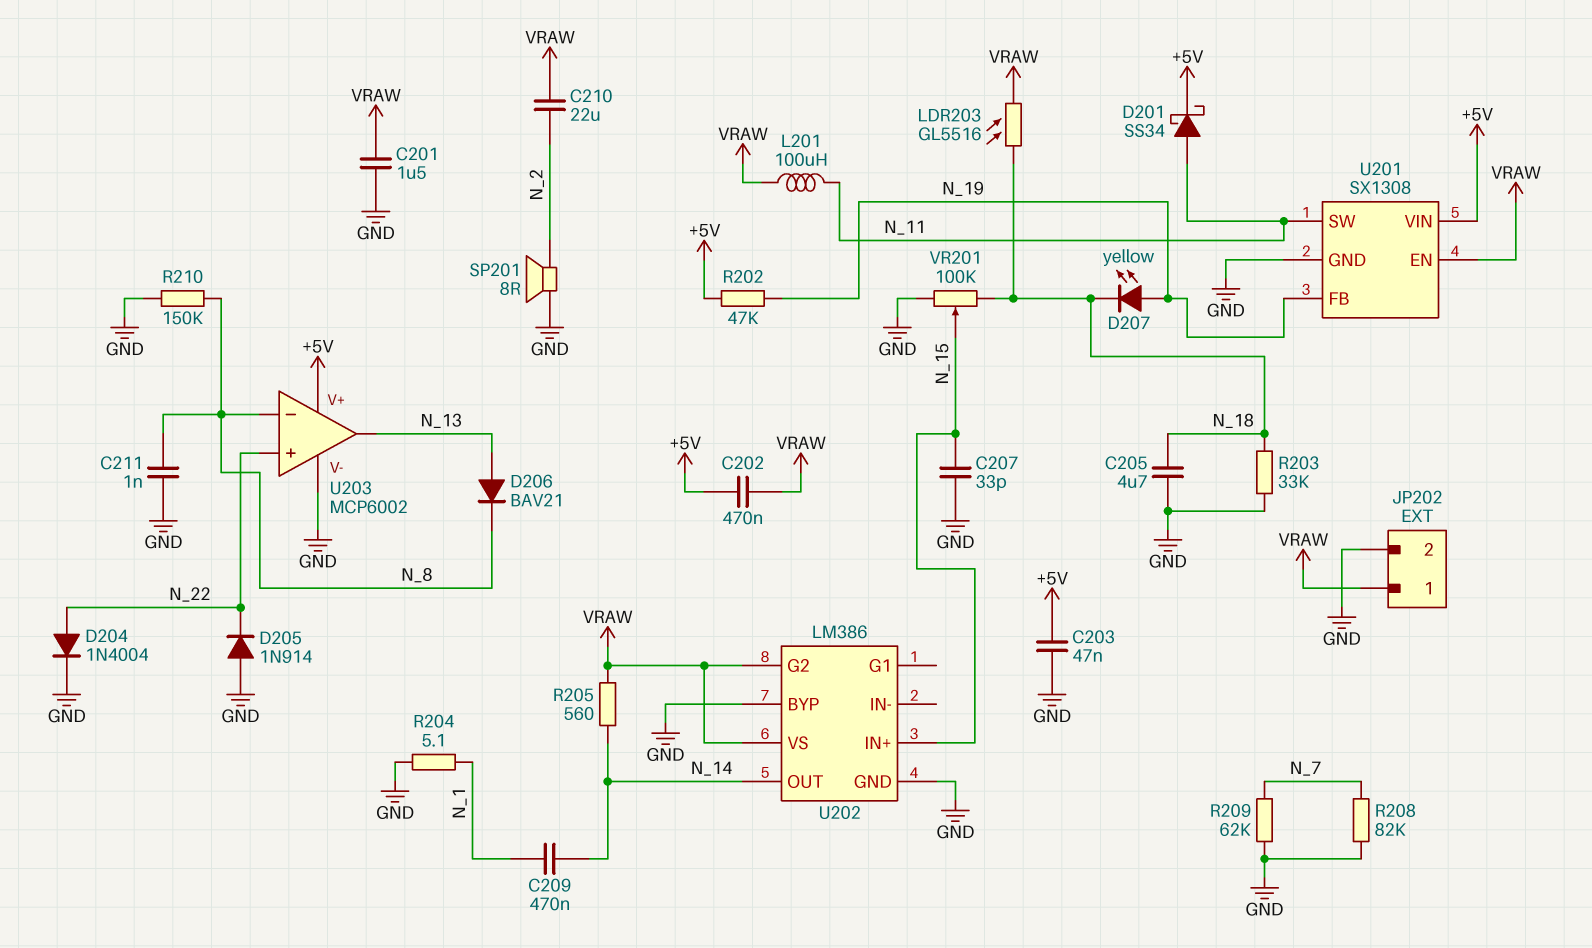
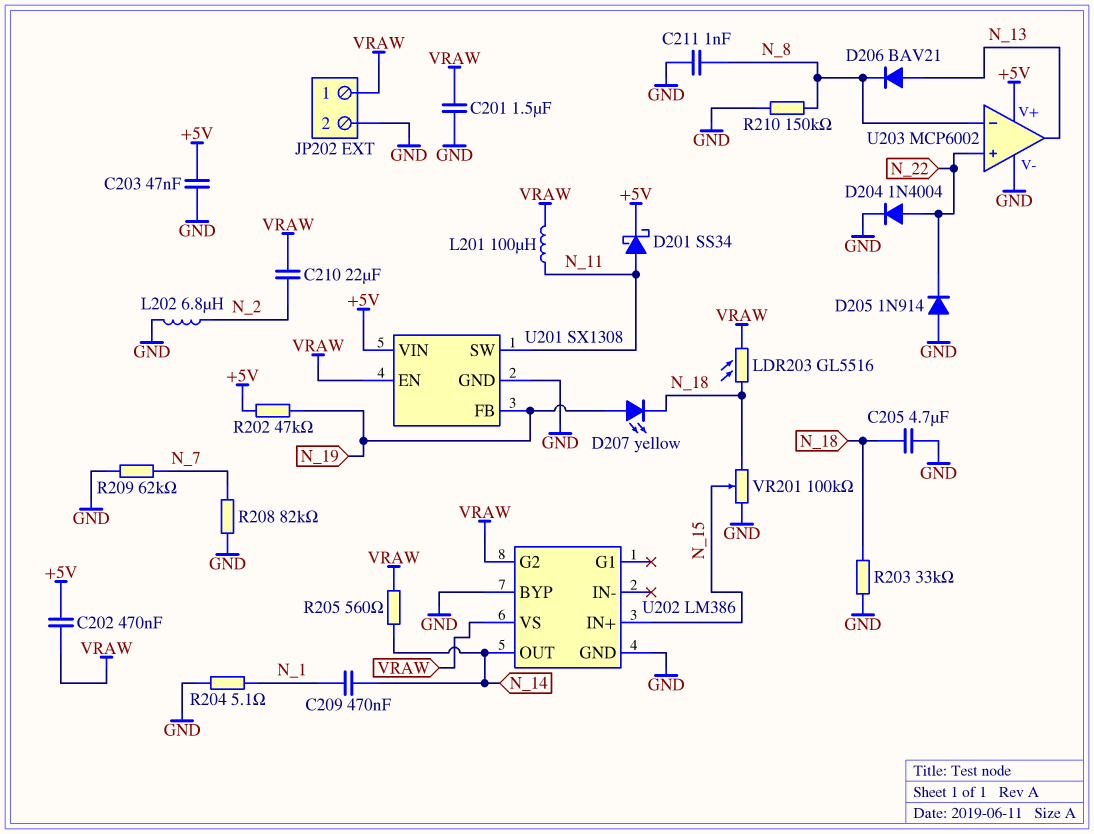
C207: 33pF (GND, N_15) -> none
L202: none -> 6.8uH (GND, N_2)
SP201: speaker 8R (GND, N_2) -> none

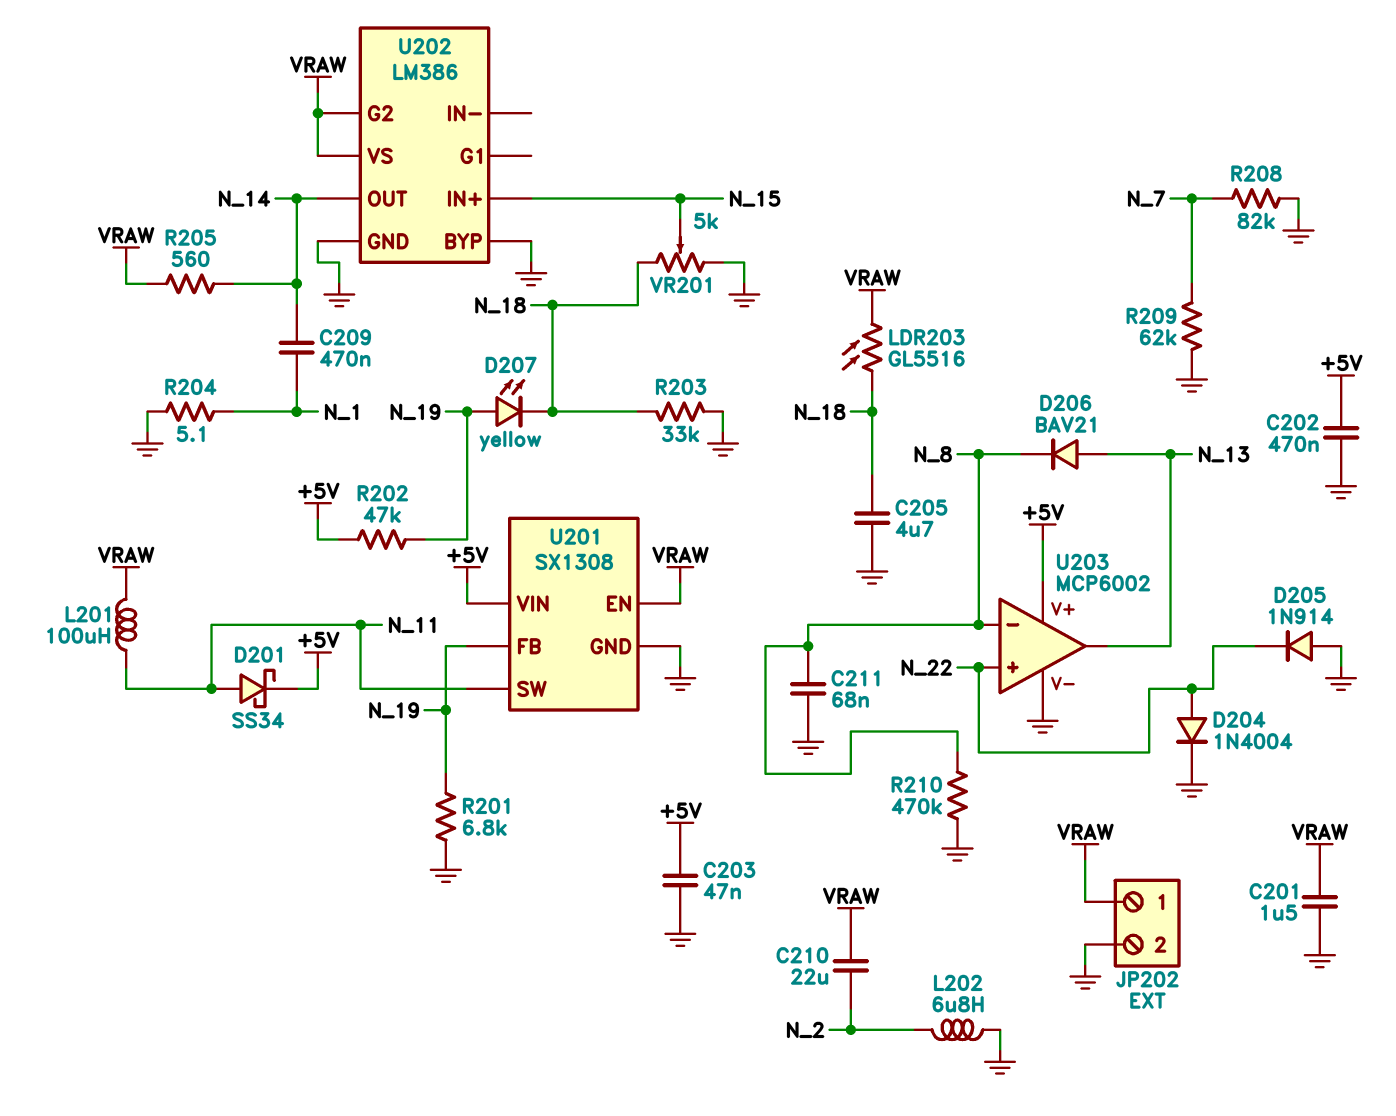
C202: 470nF (+5V, VRAW) -> 470nF (+5V, GND)
C211: 1nF (GND, N_8) -> 68nF (GND, N_8)
R201: none -> 6.8k (GND, N_19)
R210: 150k (GND, N_8) -> 470k (GND, N_8)
VR201: 100k (GND, N_18, wiper N_15) -> 5k (GND, N_18, wiper N_15)

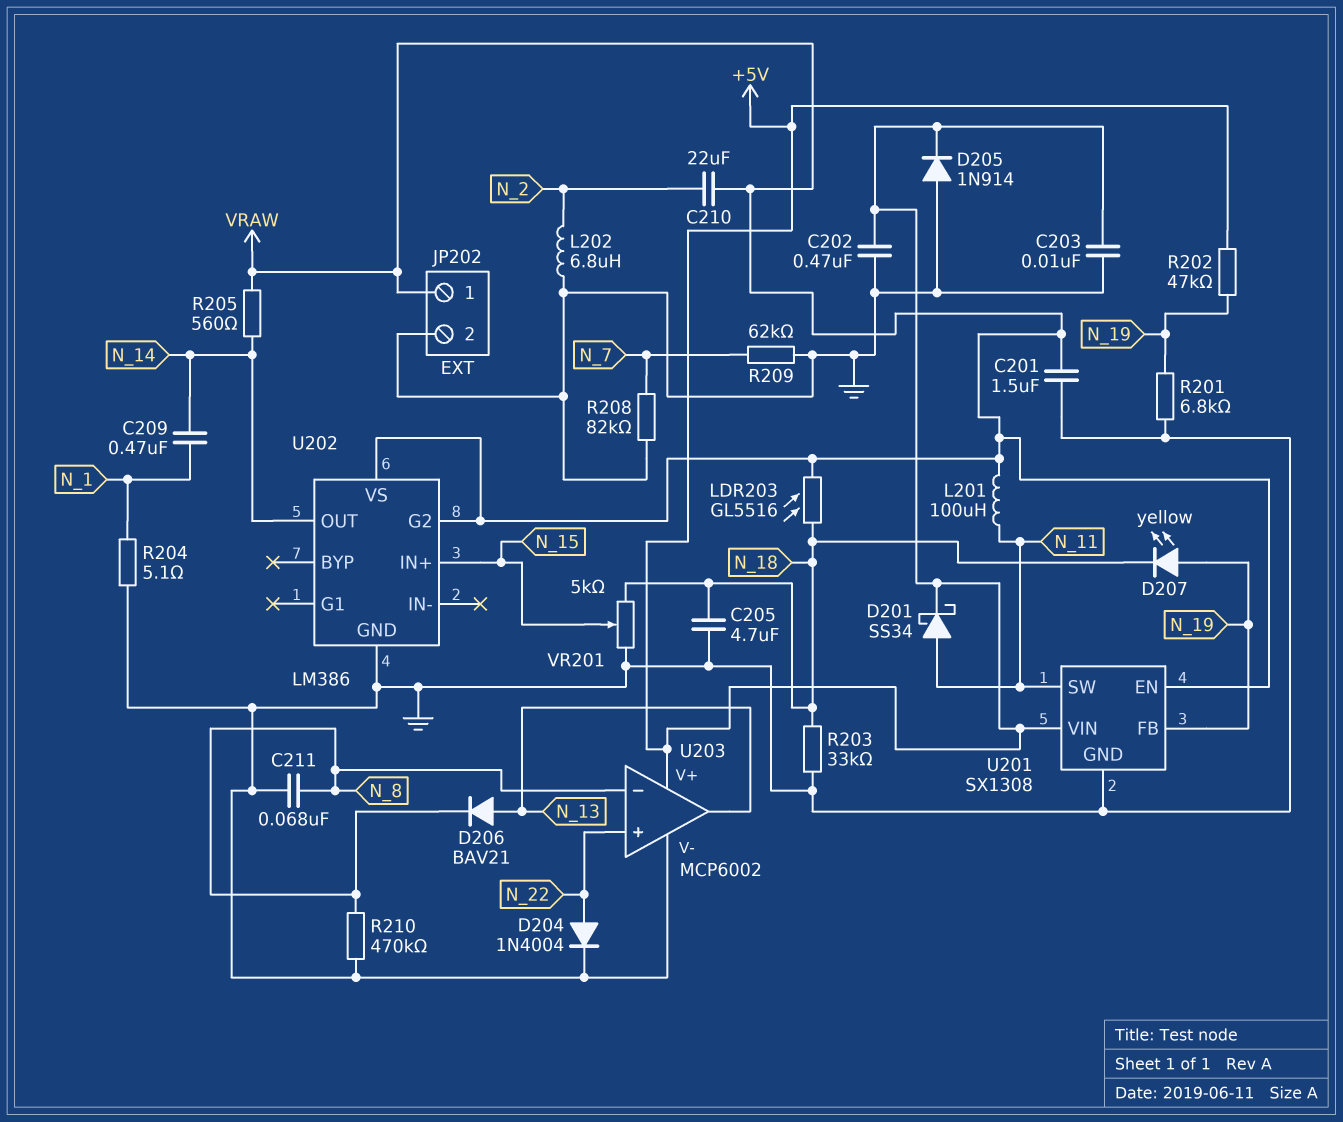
C203: 47nF (+5V, GND) -> 10nF (+5V, GND)
D205: diode 1N914 (A GND, K N_22) -> diode 1N914 (A GND, K +5V)
U202 pin BYP: GND -> none

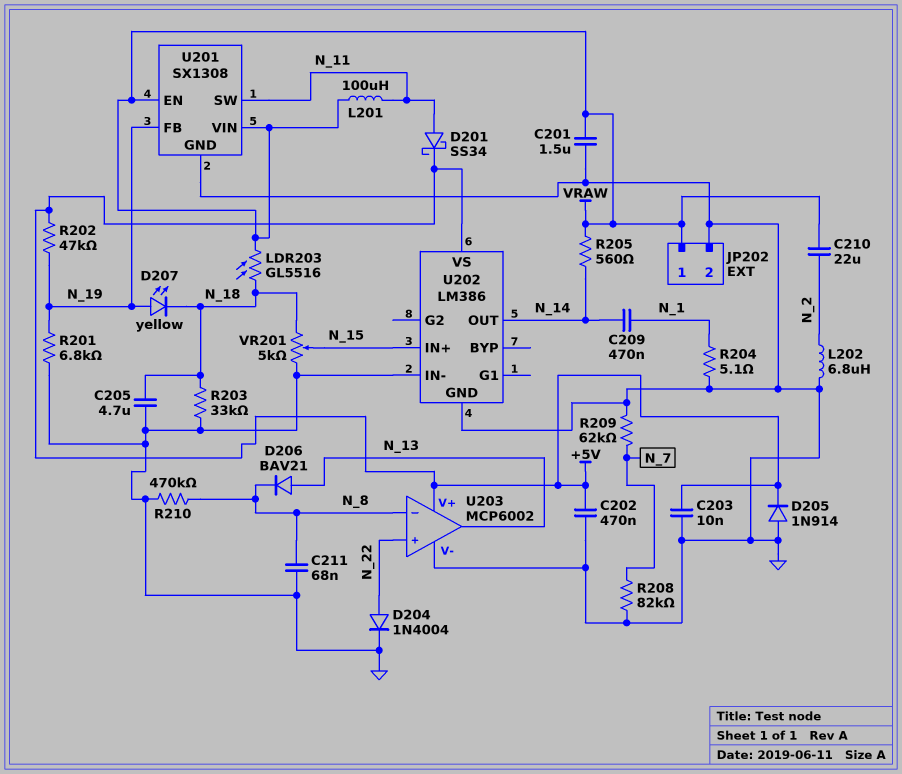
U201 pin VIN: +5V -> VRAW
U202 pin G2: VRAW -> none
U202 pin IN-: none -> GND
U202 pin VS: VRAW -> +5V

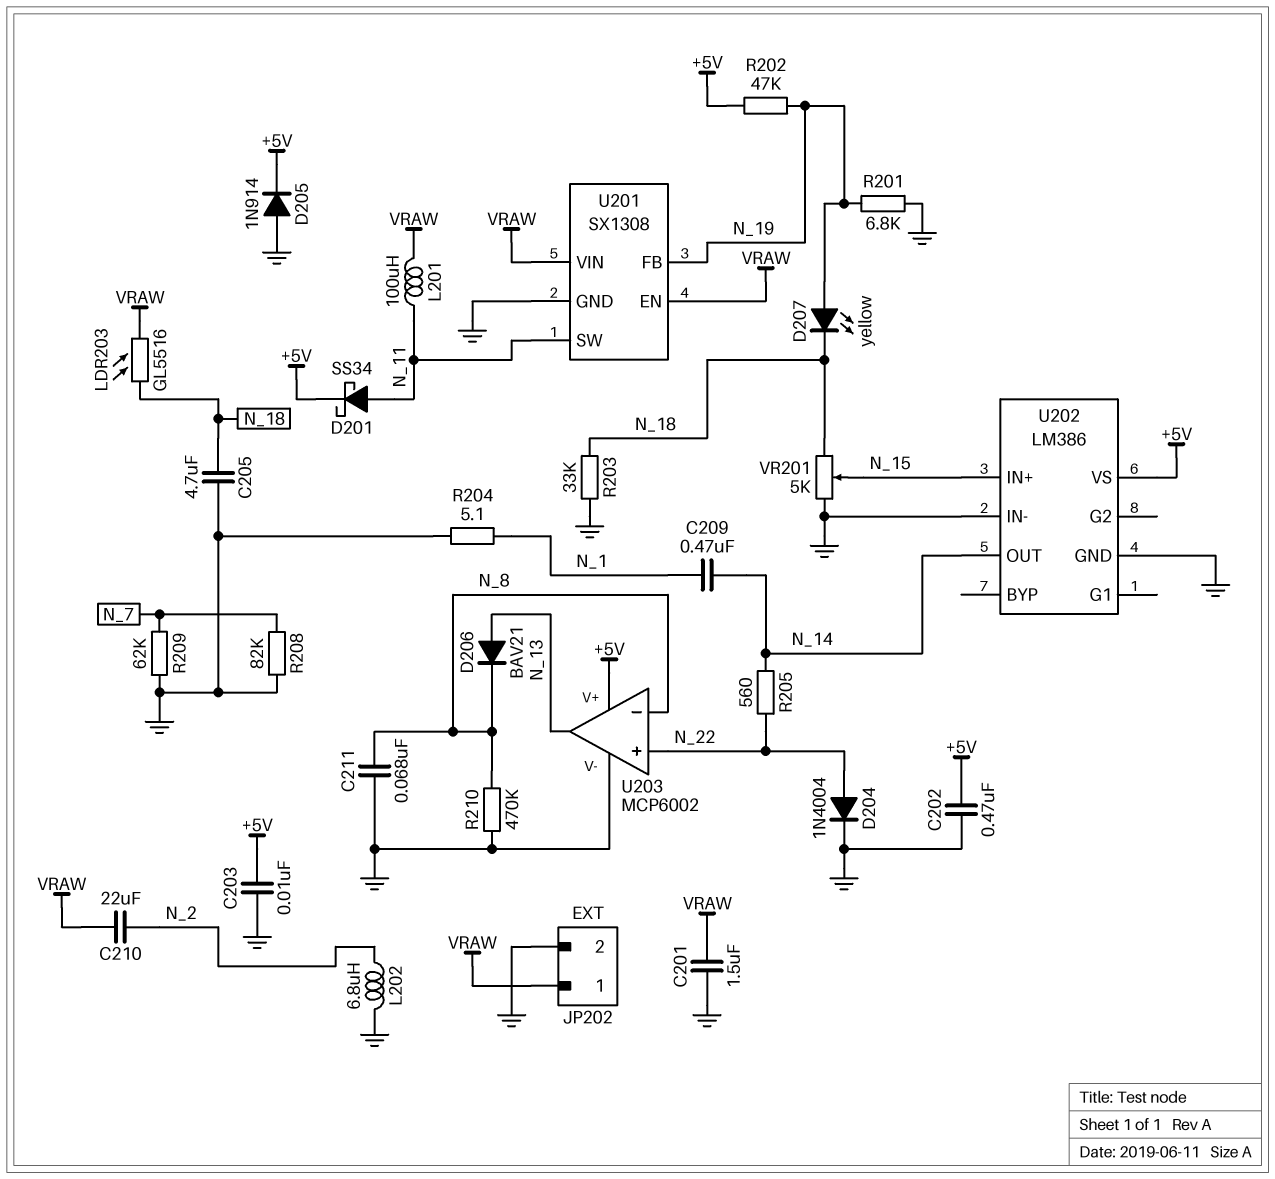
R205: 560 (N_14, VRAW) -> 560 (N_14, N_22)

